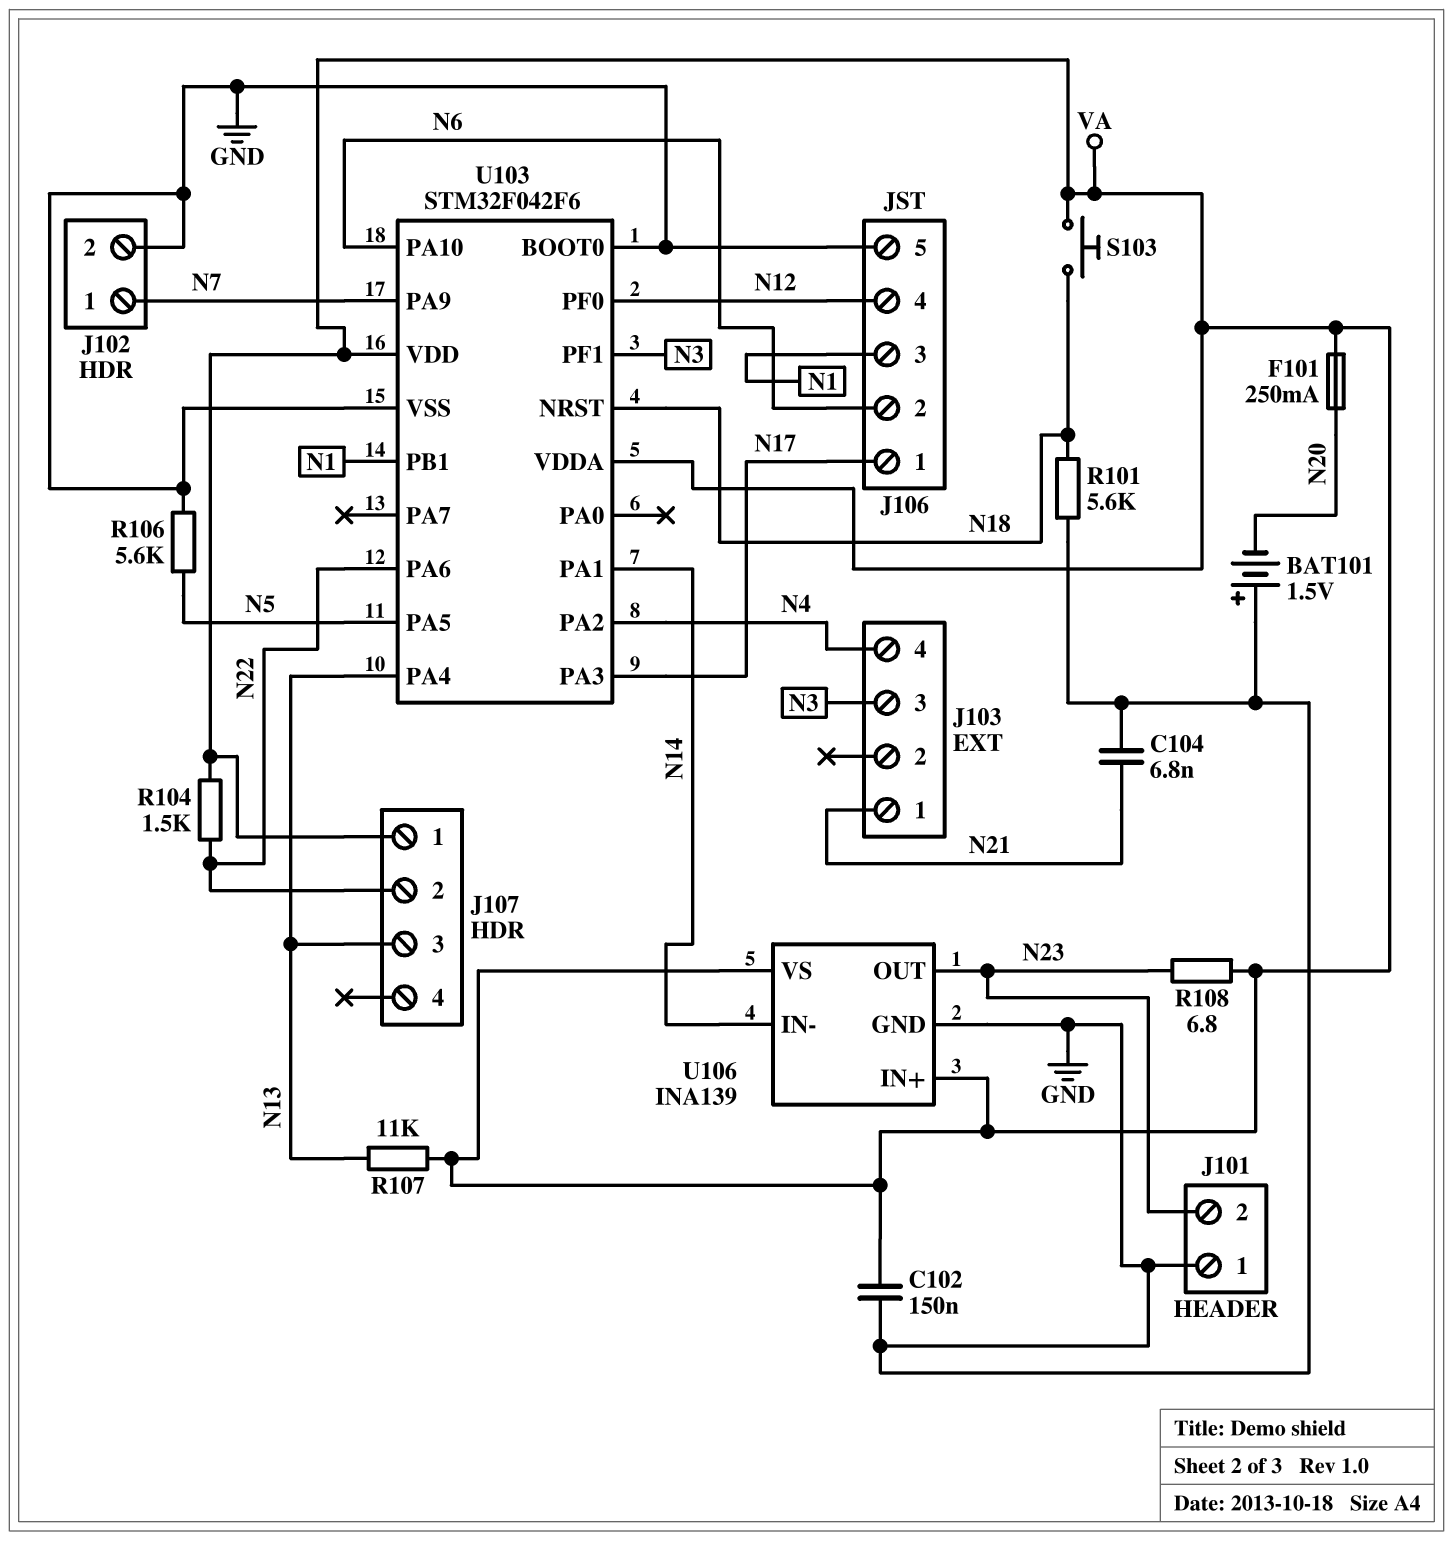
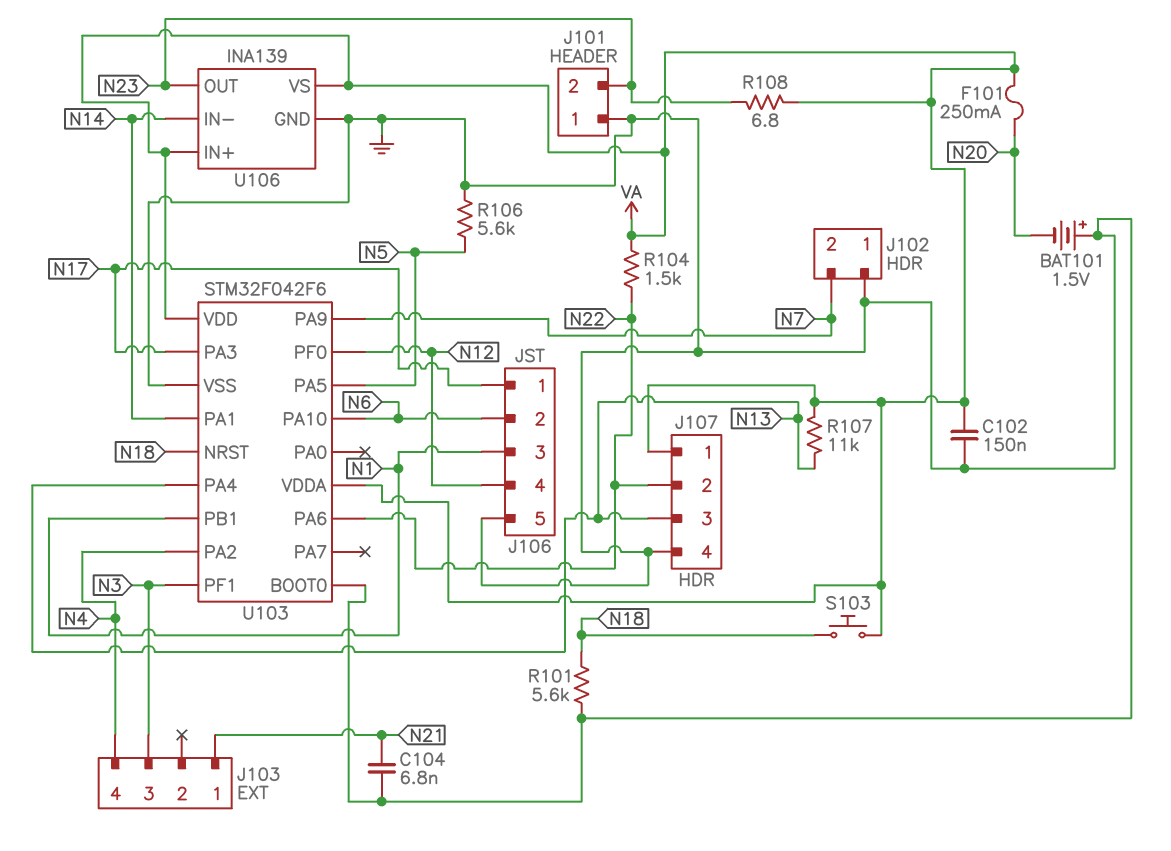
J102 pin 1: N7 -> GND
J102 pin 2: GND -> N7
J107 pin 4: none -> GND

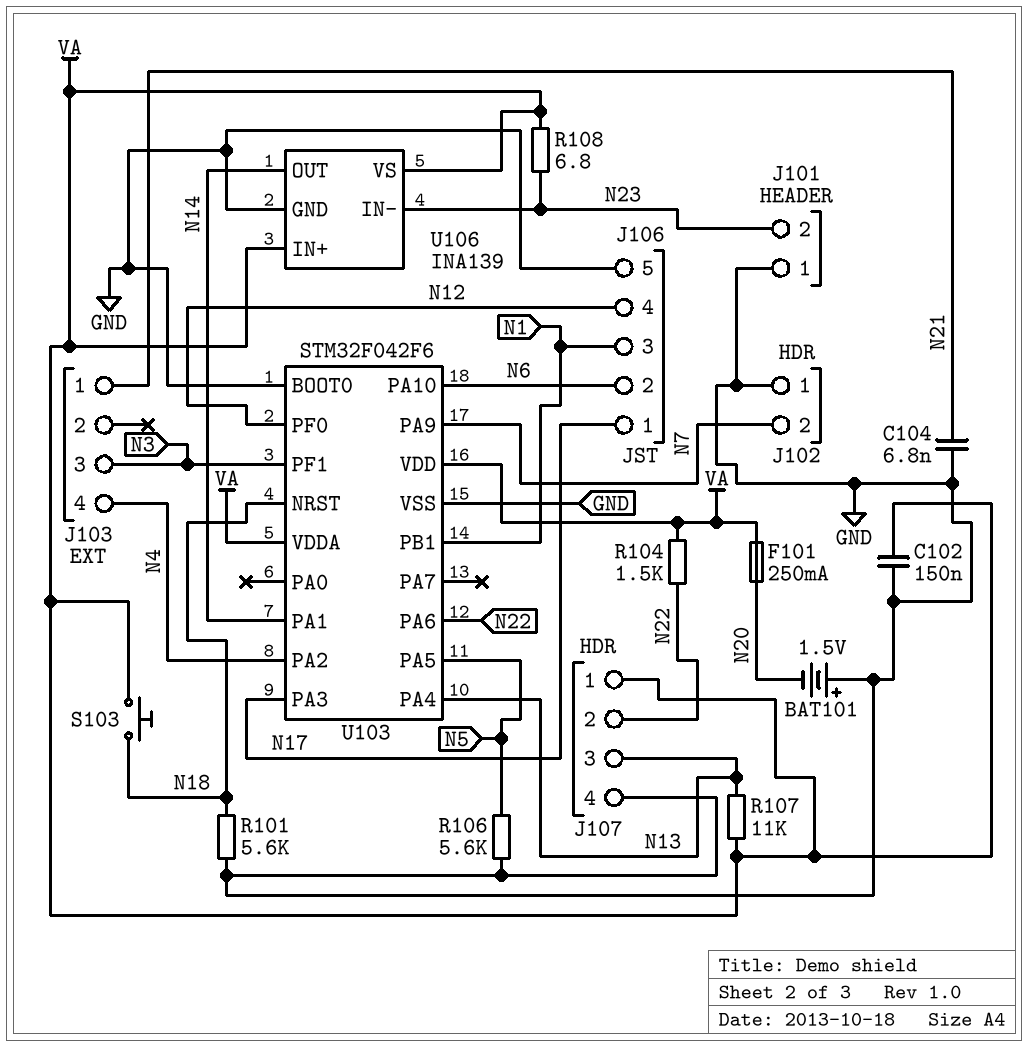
U106 pin IN-: N14 -> N23
U106 pin OUT: N23 -> N14

